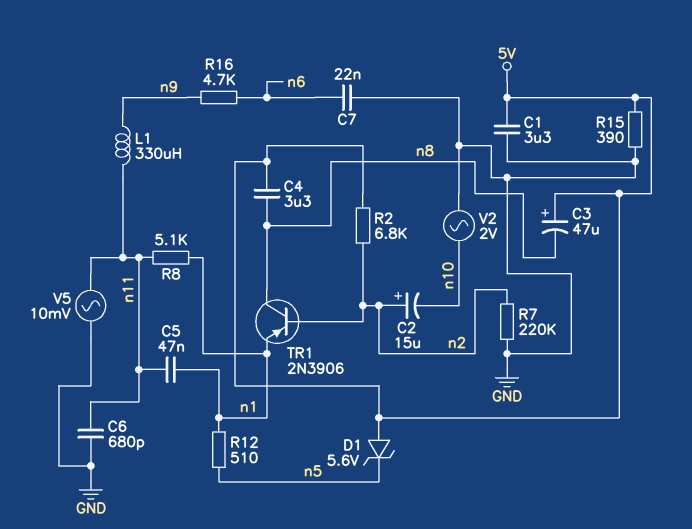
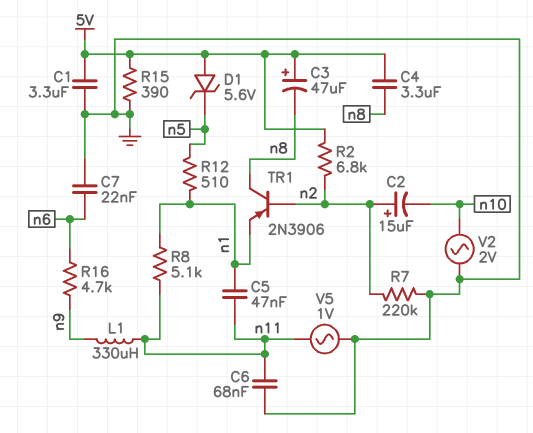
C6: 680pF (GND, n11) -> 68nF (GND, n11)
V5: AC 10mV (GND, n11) -> AC 1V (GND, n11)

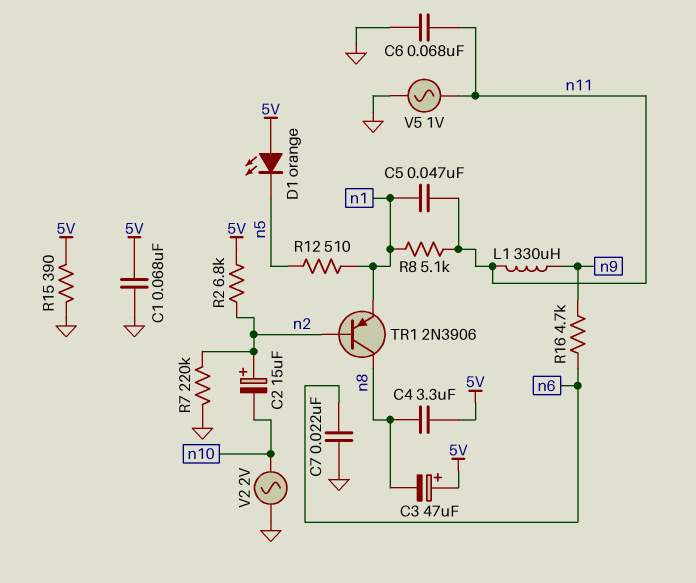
C1: 3.3uF (5V, GND) -> 68nF (5V, GND)
D1: zener 5.6V (A 5V, K n5) -> LED orange (A 5V, K n5)

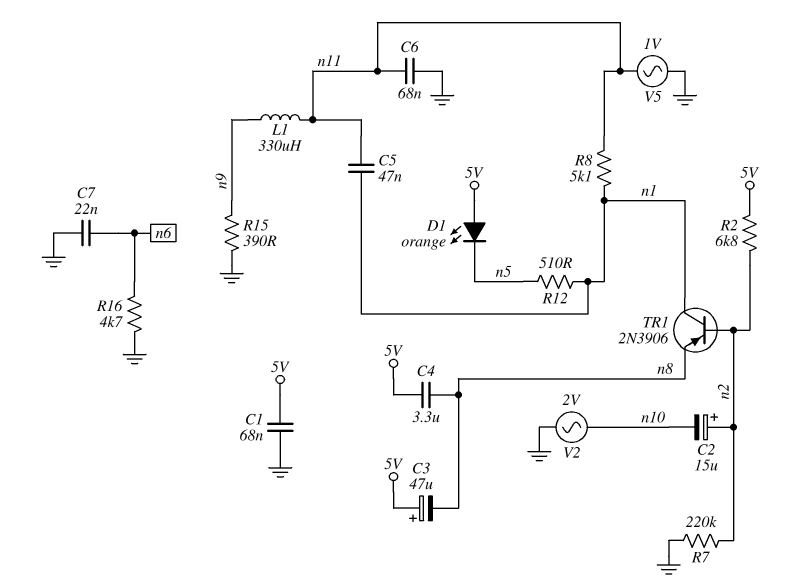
R15: 390 (5V, GND) -> 390 (GND, n9)
R16: 4.7k (n6, n9) -> 4.7k (GND, n6)
TR1: PNP 2N3906 (B n2, C n8, E n1) -> PNP 2N3906 (B n2, C n1, E n8)

